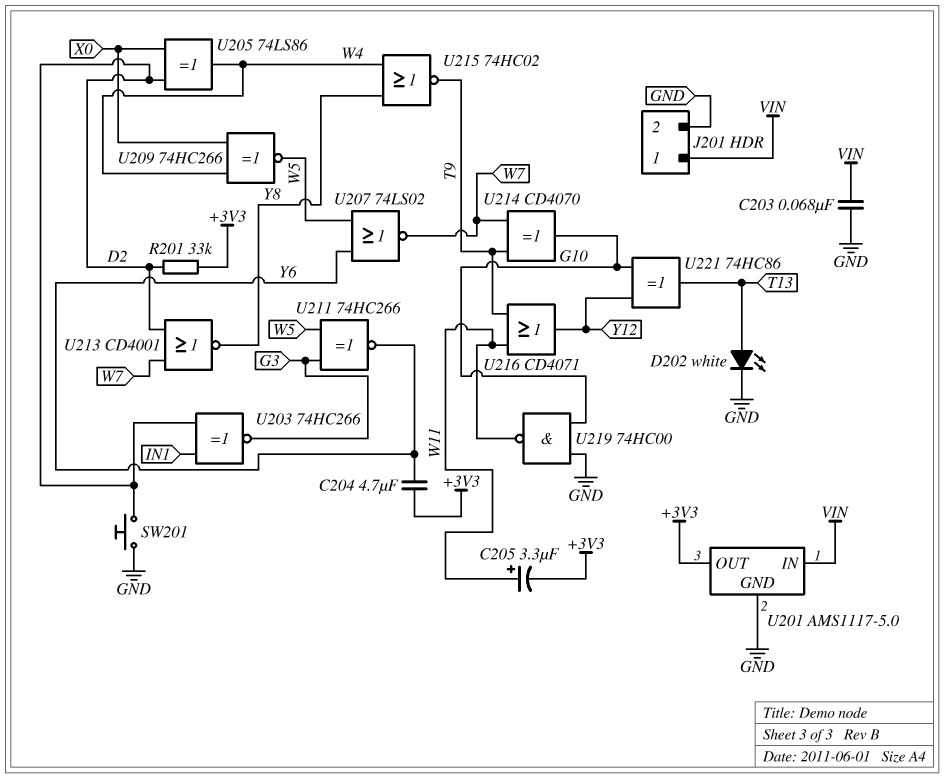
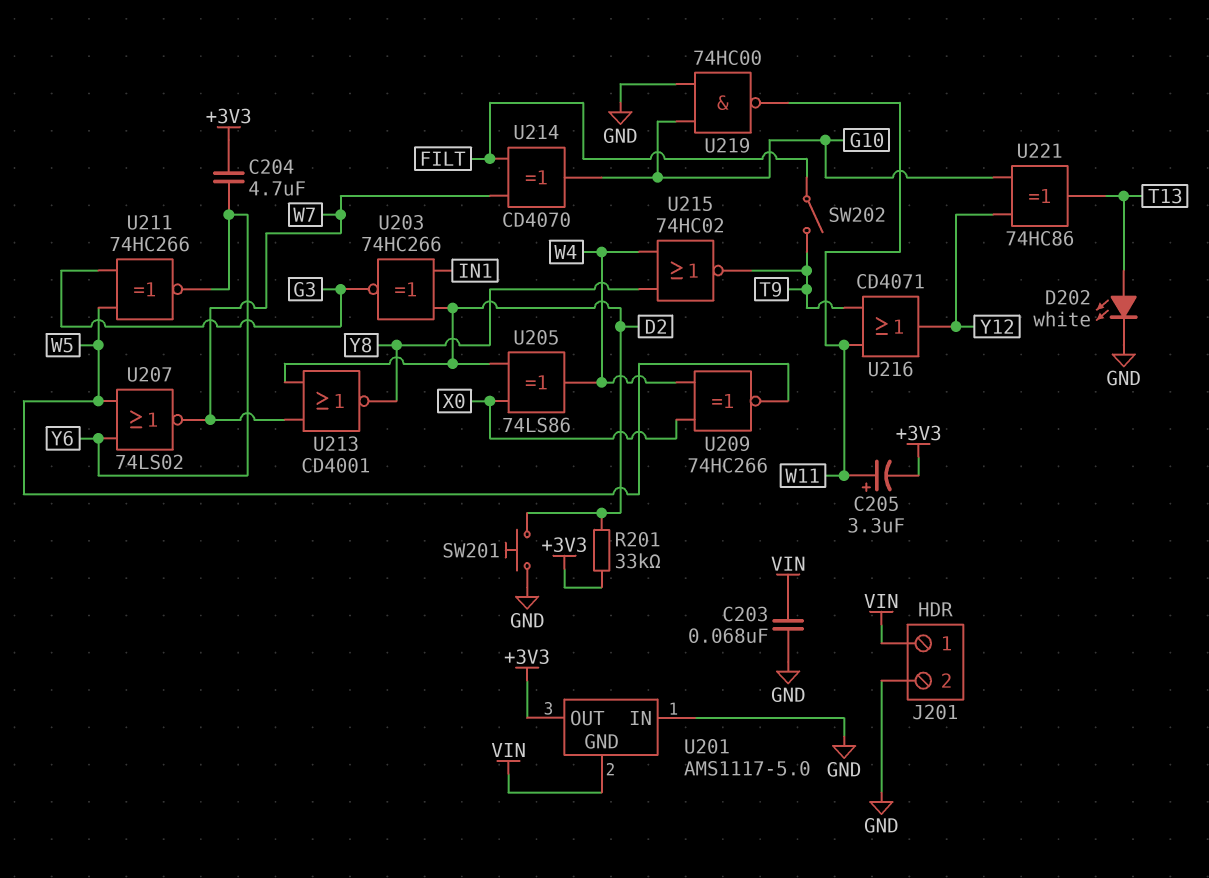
SW202: none -> switch (FILT, T9)
U201 pin GND: GND -> VIN
U201 pin IN: VIN -> GND
U214: XOR CD4070 (in T9, in W7, out G10) -> XOR CD4070 (in FILT, in W7, out G10)

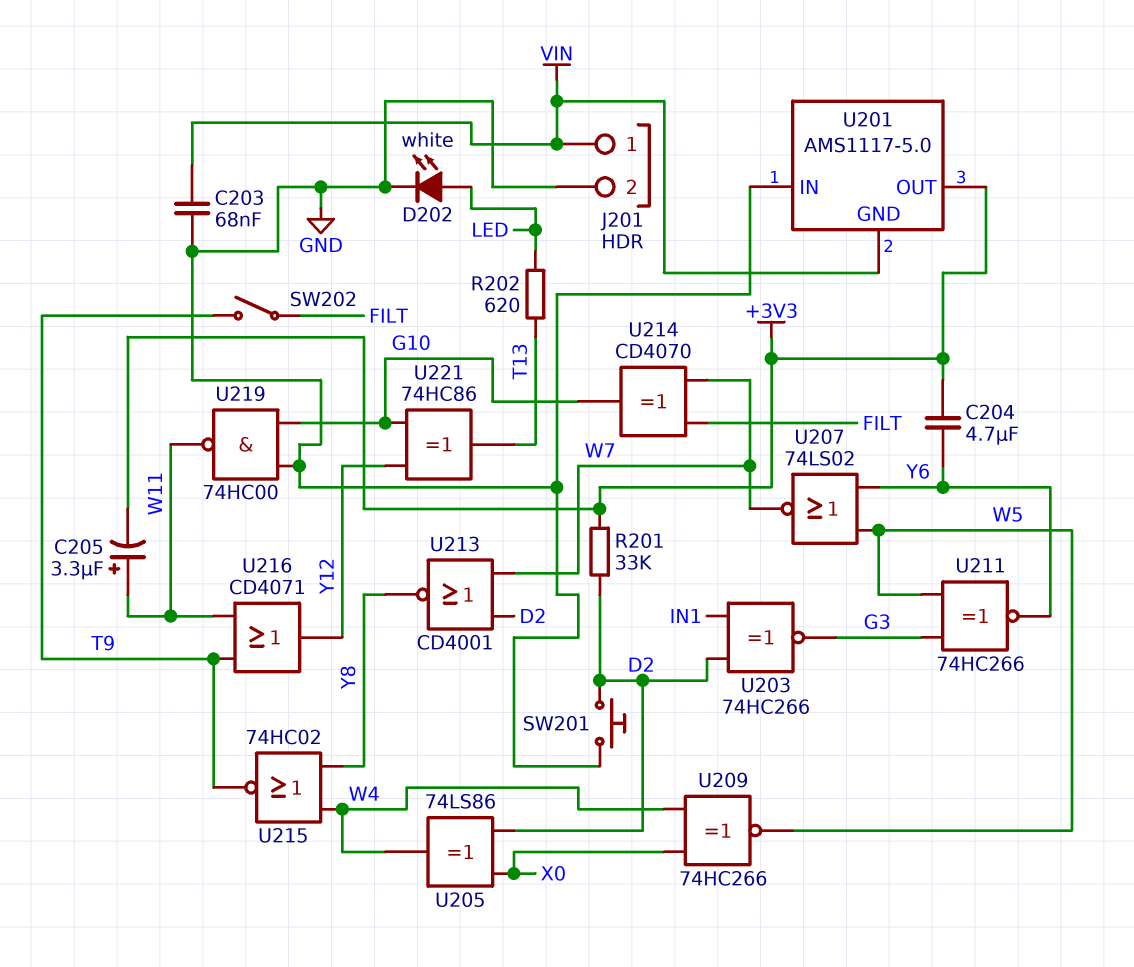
D202: LED white (A T13, K GND) -> LED white (A LED, K GND)
R202: none -> 620 (LED, T13)

